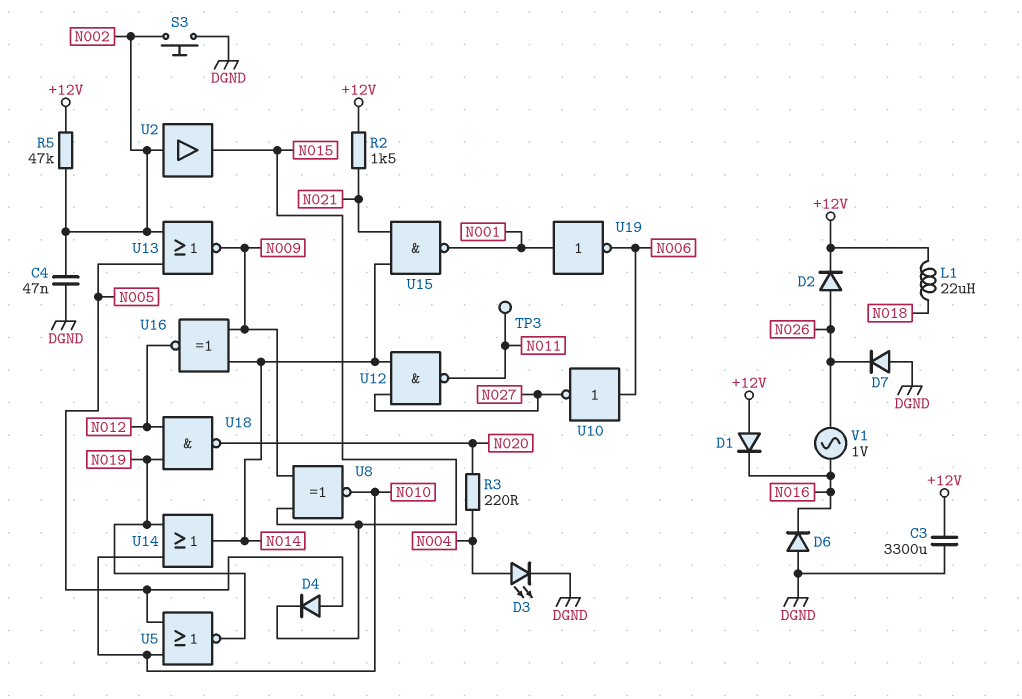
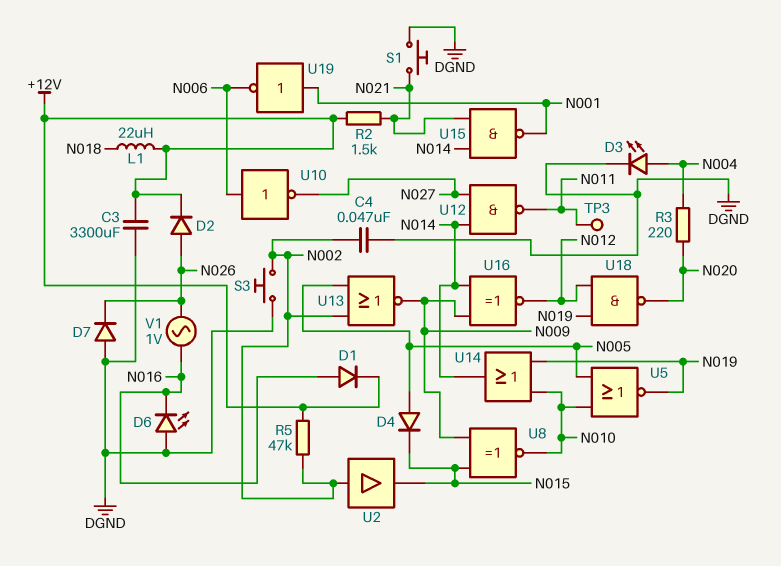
D1: diode (A +12V, K N016) -> diode (A N016, K +12V)
D6: diode (A DGND, K N016) -> LED (A DGND, K N016)
S1: none -> button (DGND, N021)

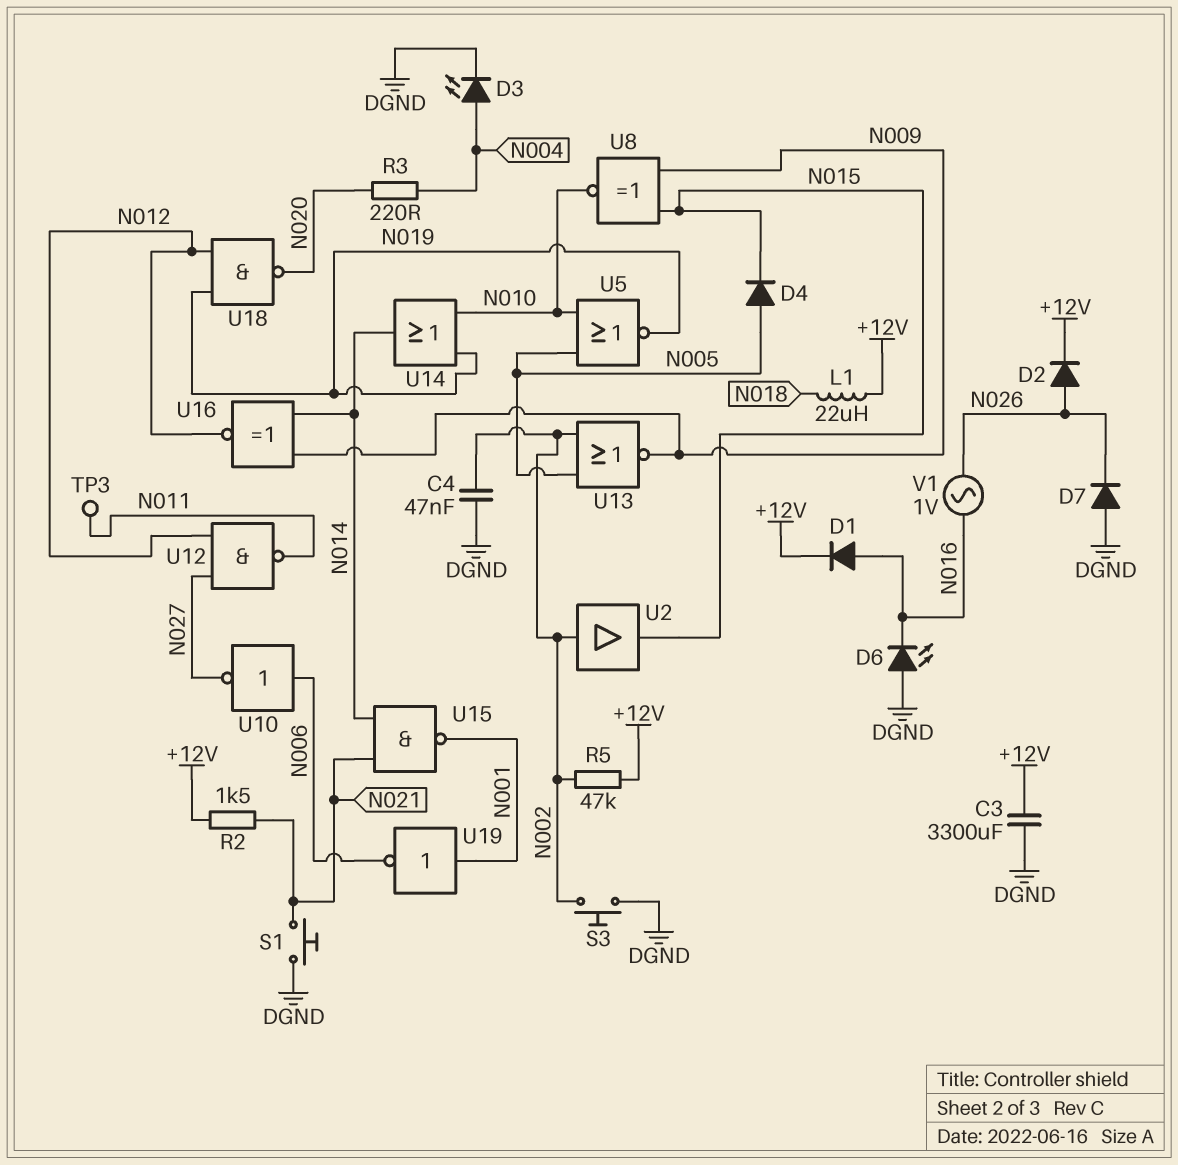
U12: NAND (in N014, in N027, out N011) -> NAND (in N012, in N027, out N011)

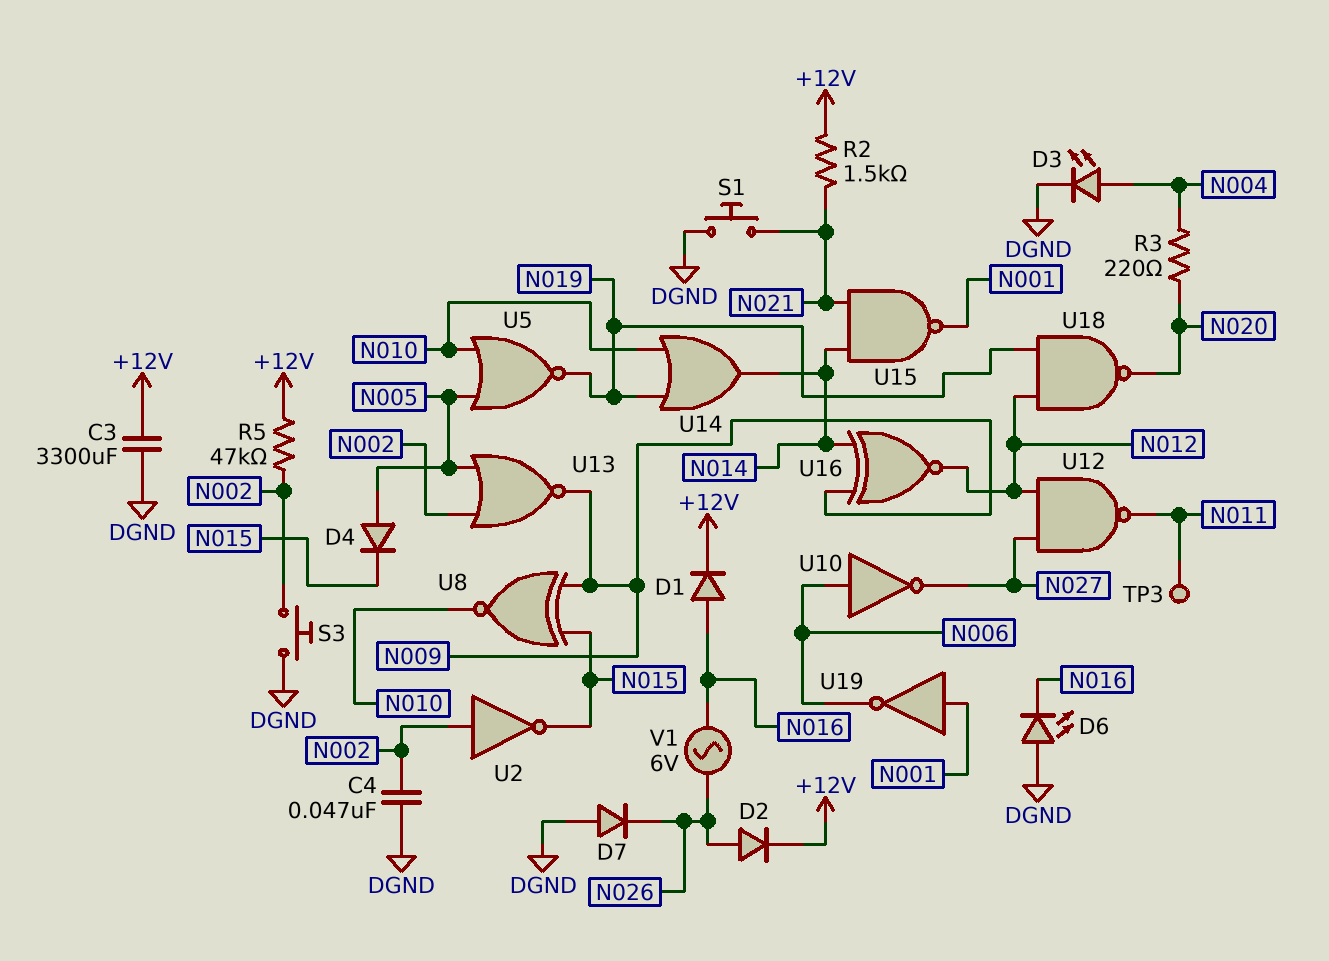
L1: 22uH (+12V, N018) -> none
U2: buffer (in N002, out N015) -> NOT (in N002, out N015)
V1: AC 1V (N016, N026) -> AC 6V (N016, N026)

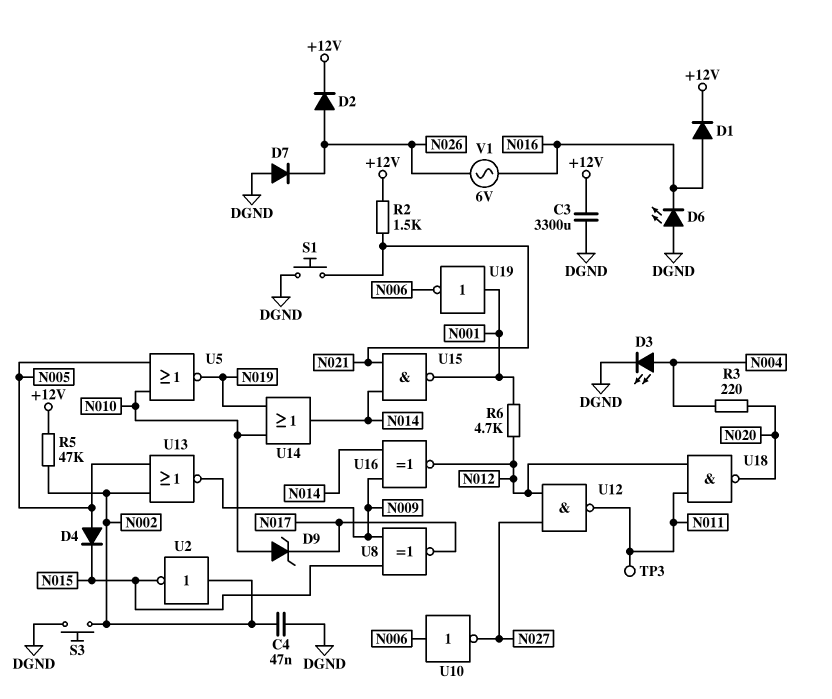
D9: none -> zener (A N010, K N017)
R6: none -> 4.7k (N001, N012)
U8: XNOR (in N009, in N015, out N010) -> XNOR (in N009, in N015, out N017)
U18: NAND (in N012, in N019, out N020) -> NAND (in N011, in N012, out N020)

